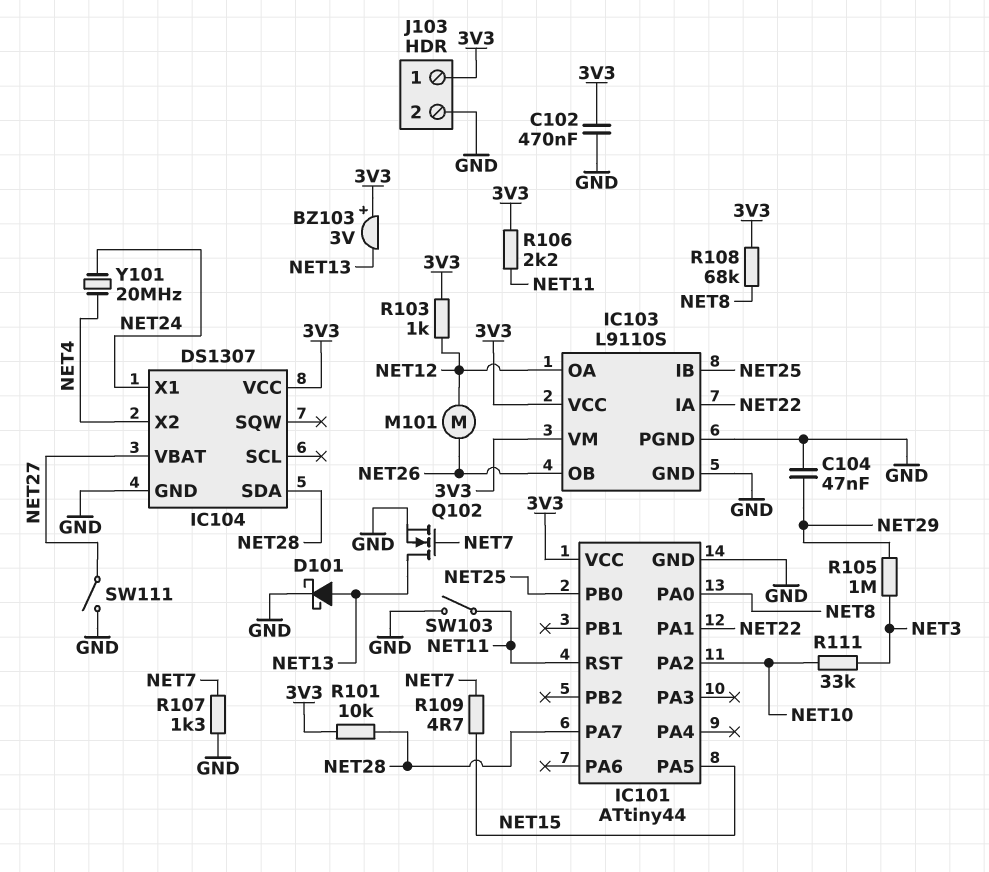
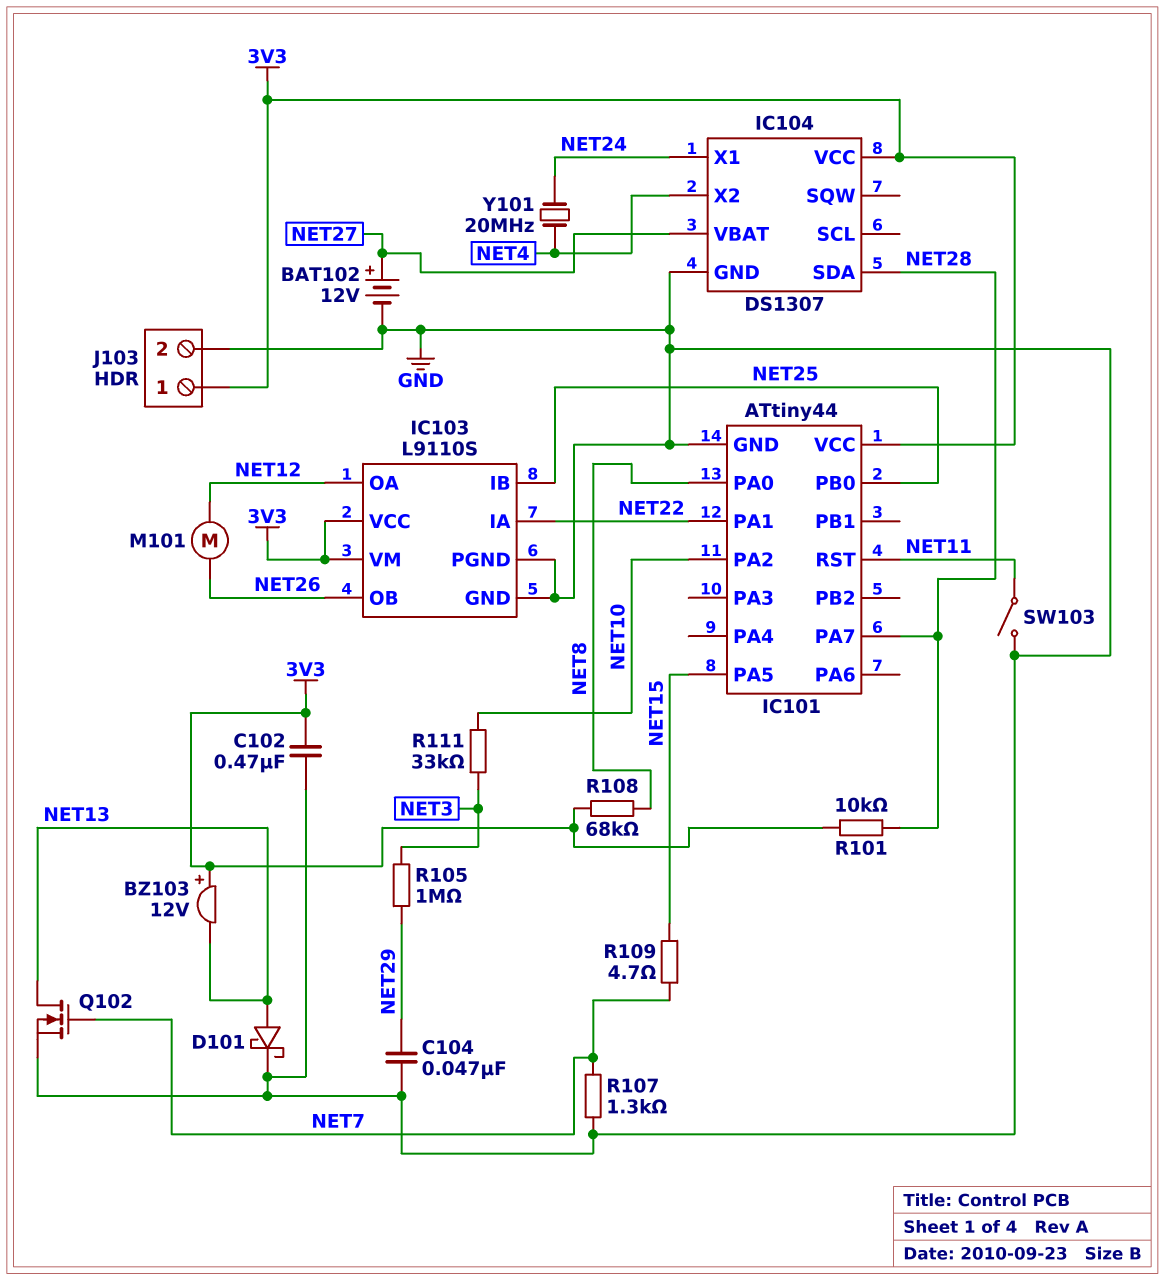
BAT102: none -> 12V (plus NET27, minus GND)
BZ103: buzzer 3V (plus 3V3, minus NET13) -> buzzer 12V (plus 3V3, minus NET13)
R103: 1k (3V3, NET12) -> none
R106: 2.2k (3V3, NET11) -> none
SW111: switch (GND, NET27) -> none

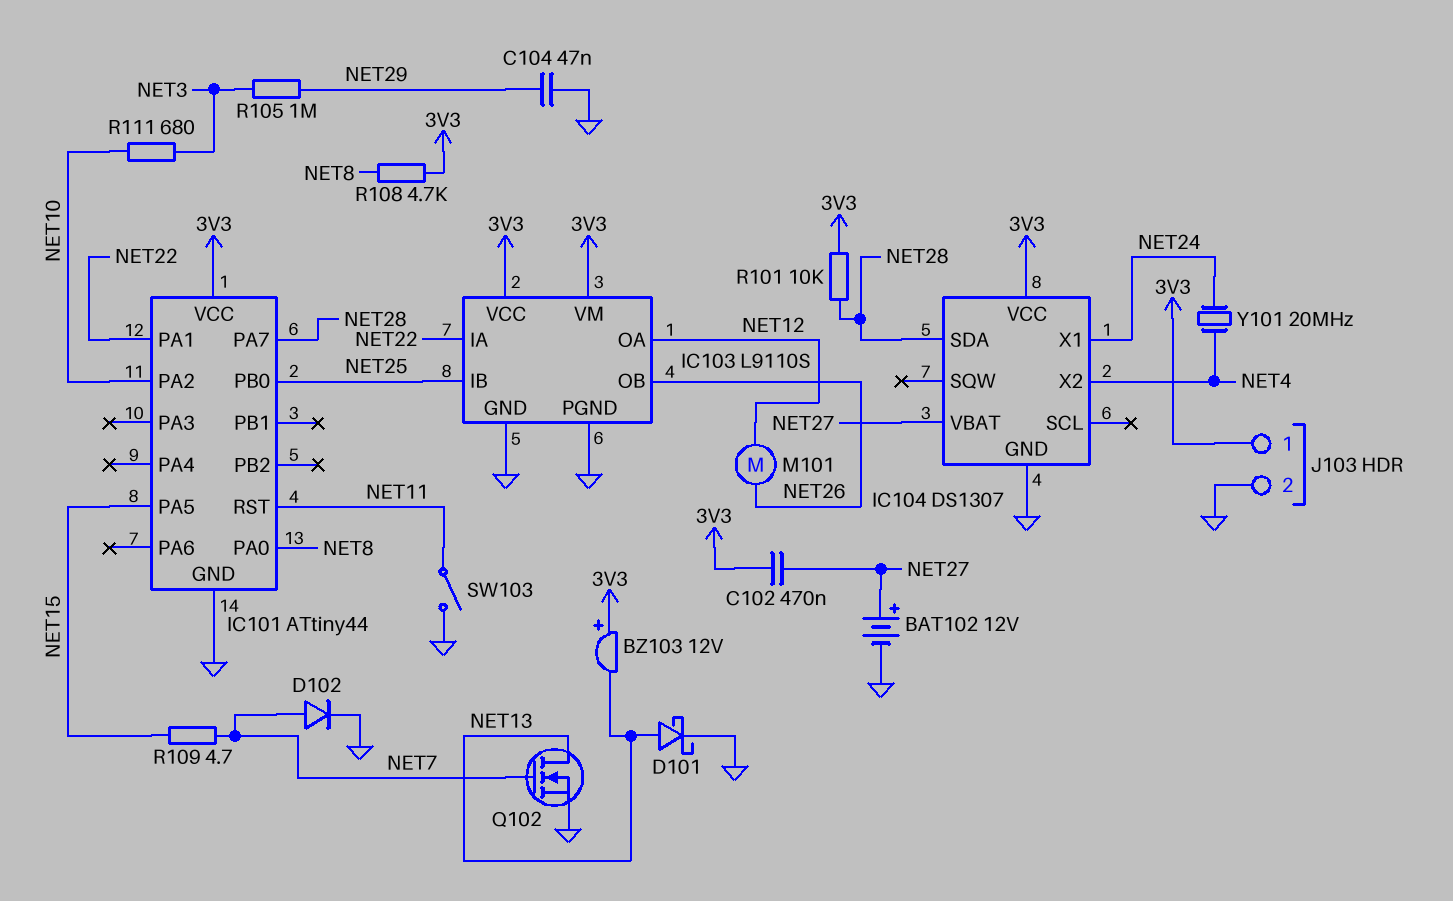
C102: 470nF (3V3, GND) -> 470nF (3V3, NET27)
D102: none -> diode (A NET7, K GND)
R107: 1.3k (GND, NET7) -> none
R108: 68k (3V3, NET8) -> 4.7k (3V3, NET8)
R111: 33k (NET3, NET10) -> 680 (NET3, NET10)

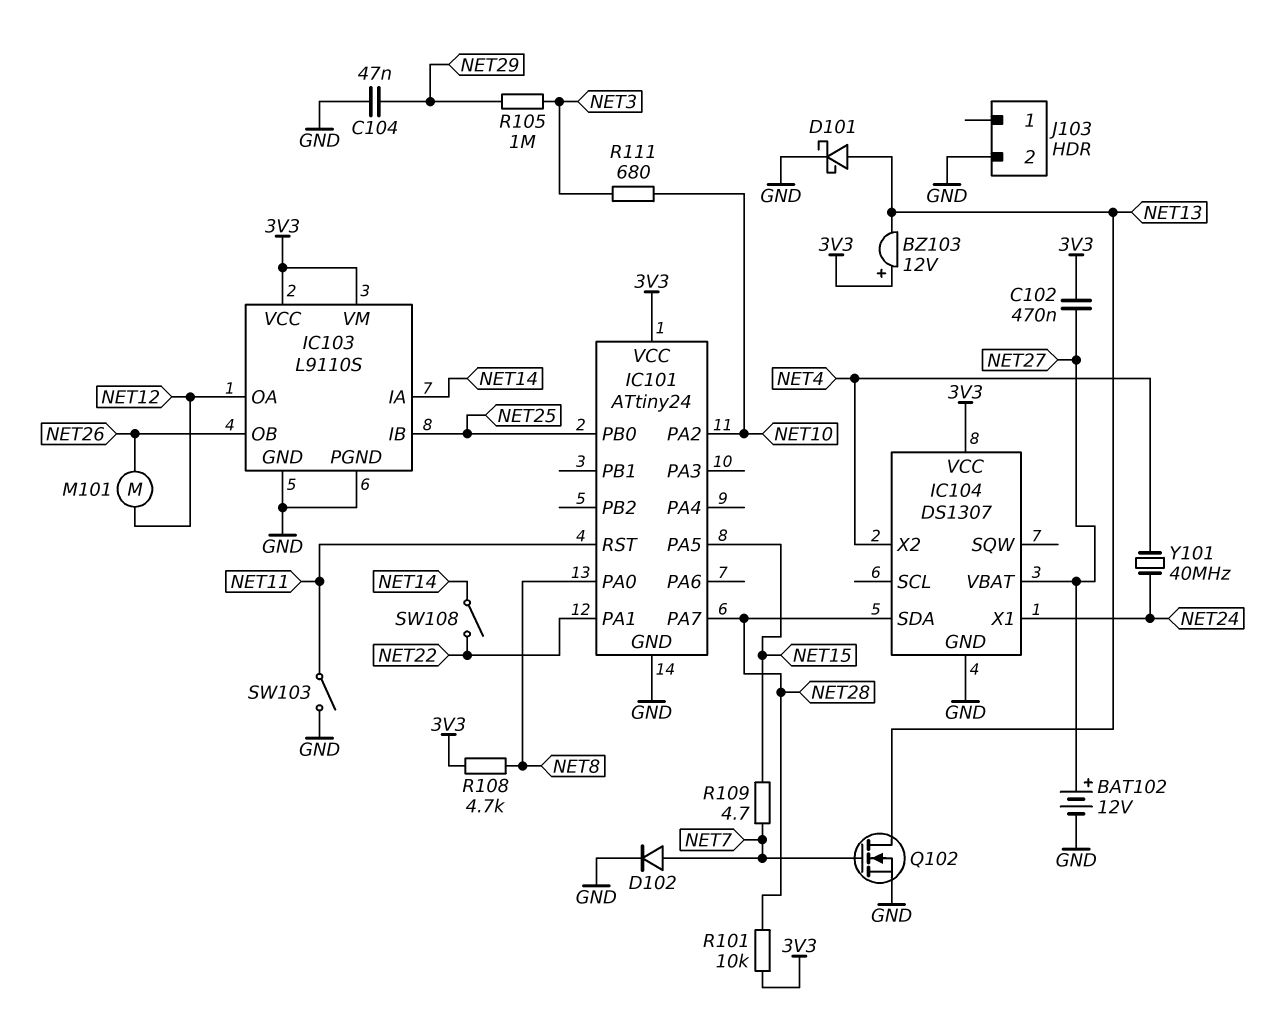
IC101: ATtiny44 -> ATtiny24
IC103 pin IA: NET22 -> NET14
J103 pin 1: 3V3 -> none
SW108: none -> switch (NET14, NET22)
Y101: 20MHz (NET4, NET24) -> 40MHz (NET4, NET24)

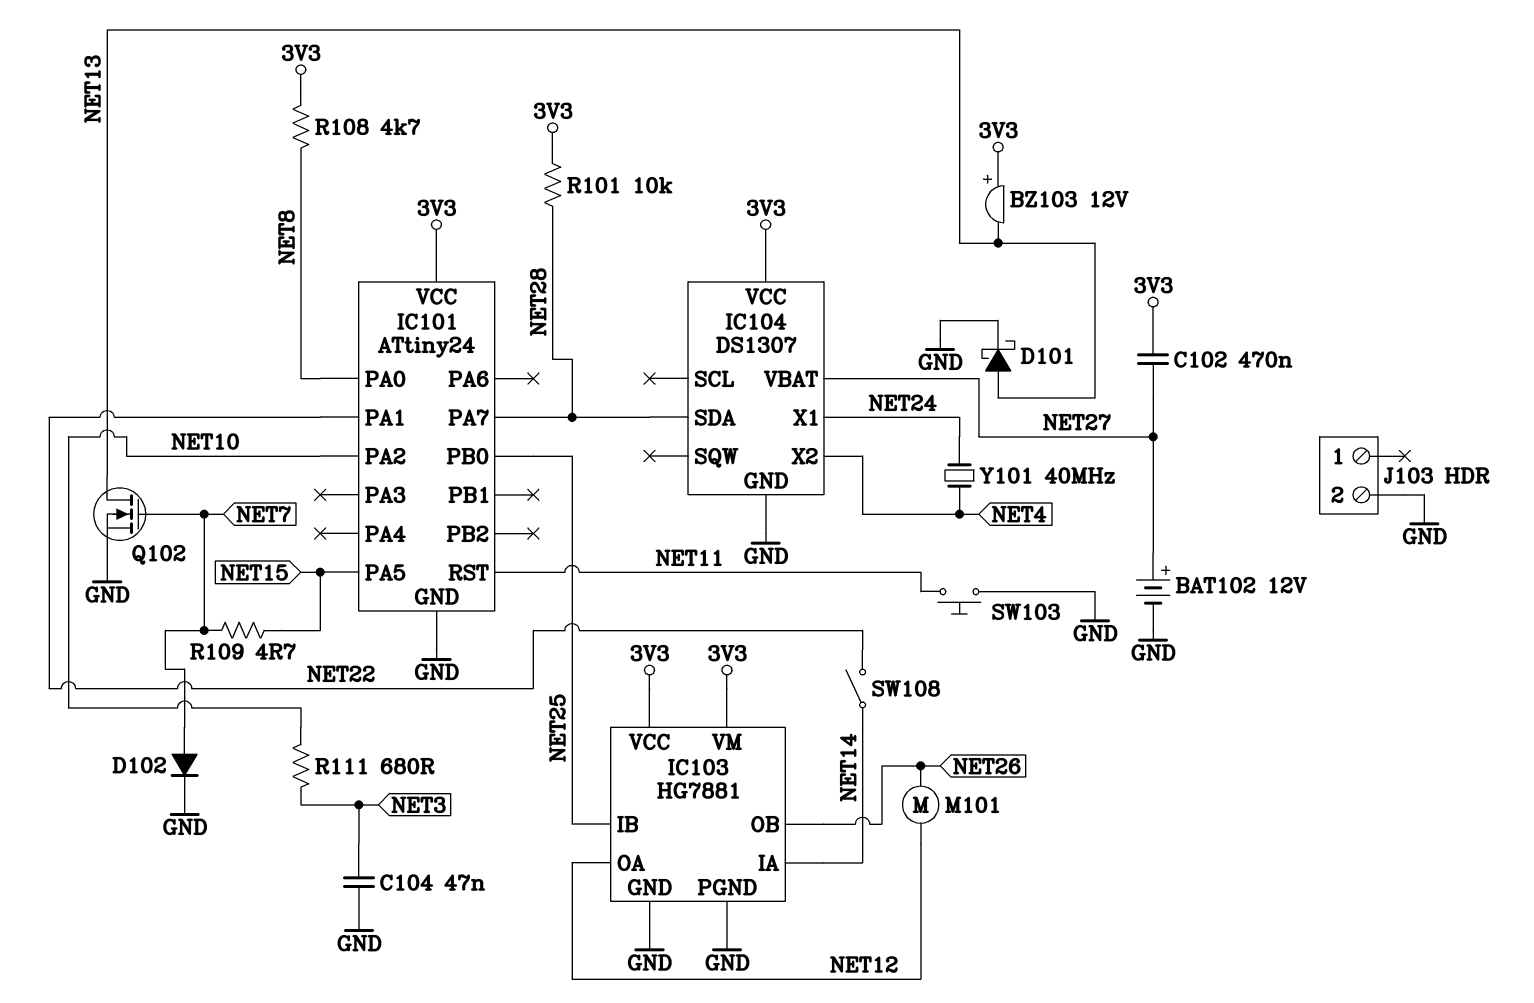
C104: 47nF (GND, NET29) -> 47nF (GND, NET3)
IC103: L9110S -> HG7881
R105: 1M (NET3, NET29) -> none
SW103: switch (GND, NET11) -> button (GND, NET11)

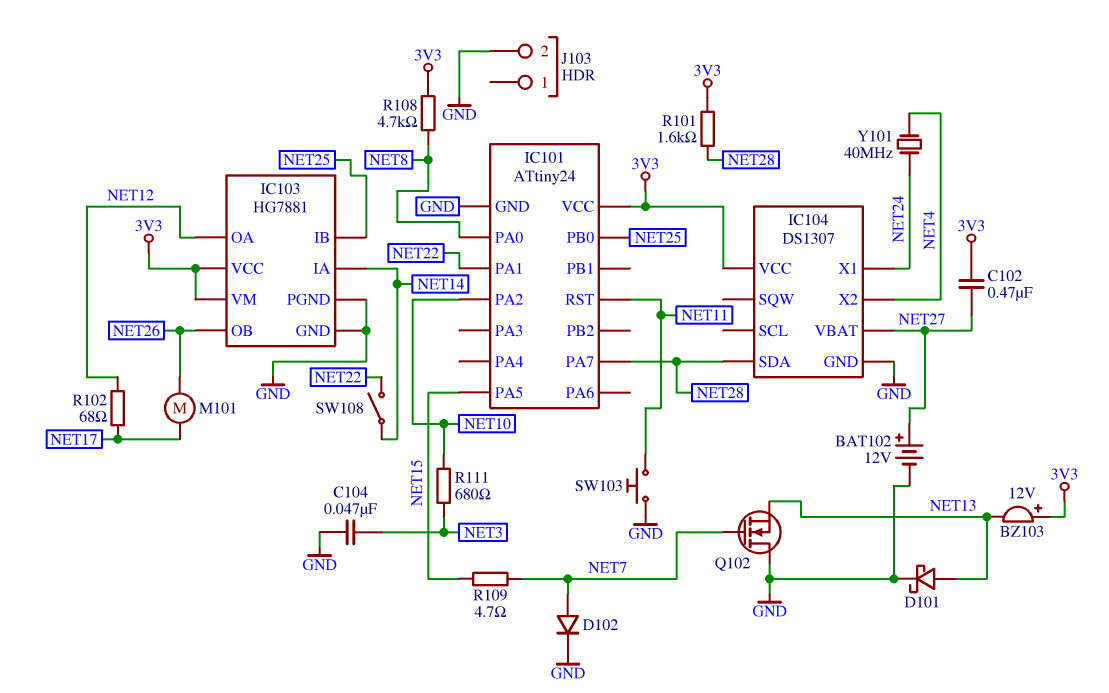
M101: motor (NET12, NET26) -> motor (NET17, NET26)
Q102: NMOS (G NET7, D NET13, S GND) -> NMOS (G NET7, D GND, S NET13)
R101: 10k (3V3, NET28) -> 1.6k (3V3, NET28)
R102: none -> 68 (NET12, NET17)

